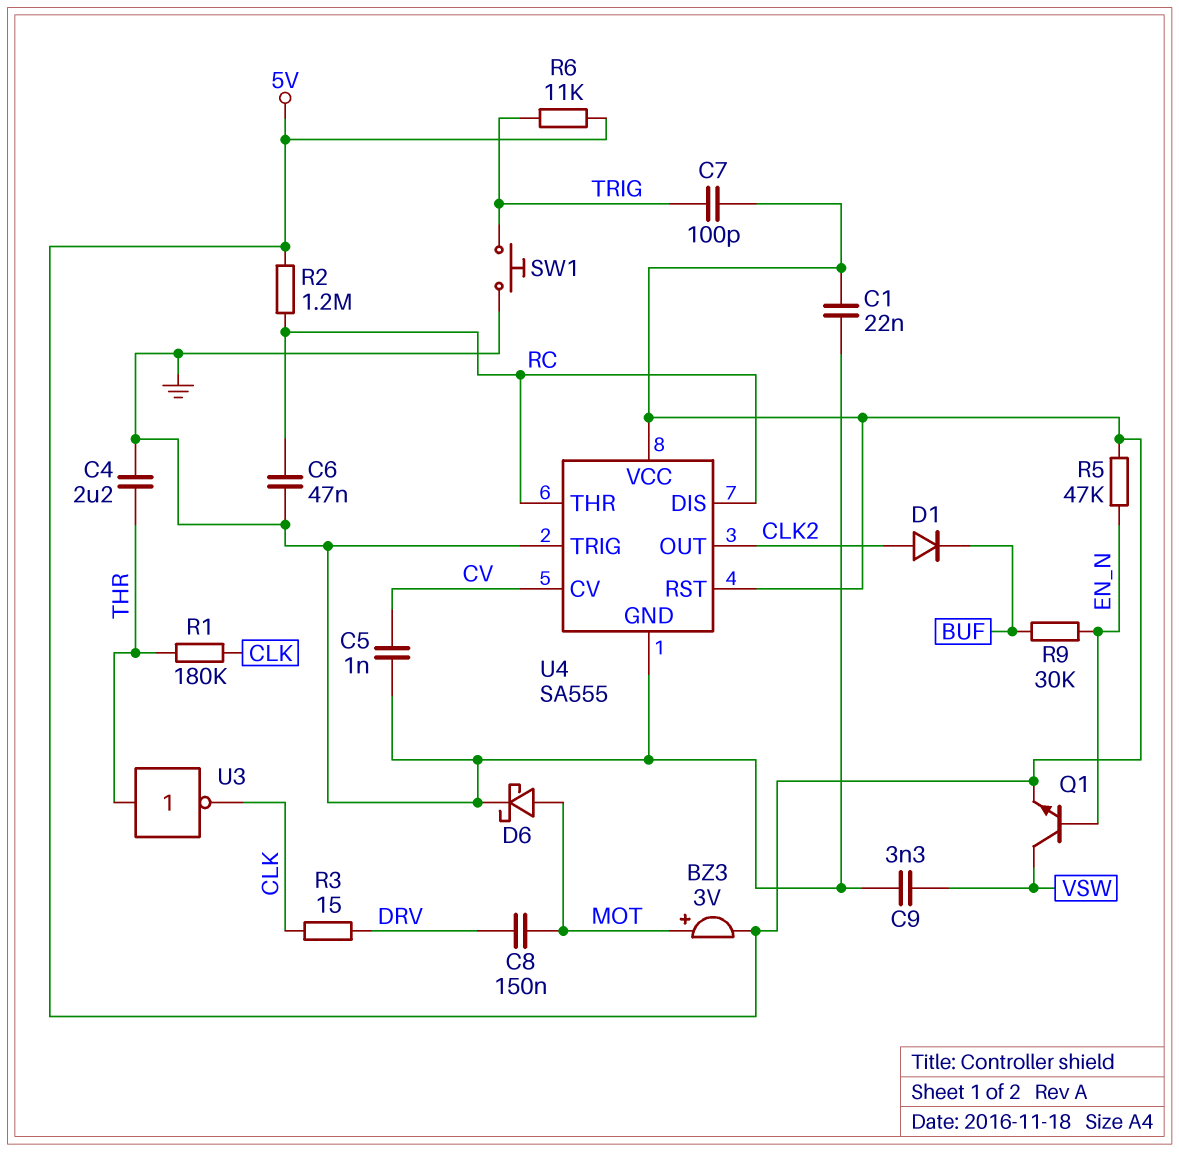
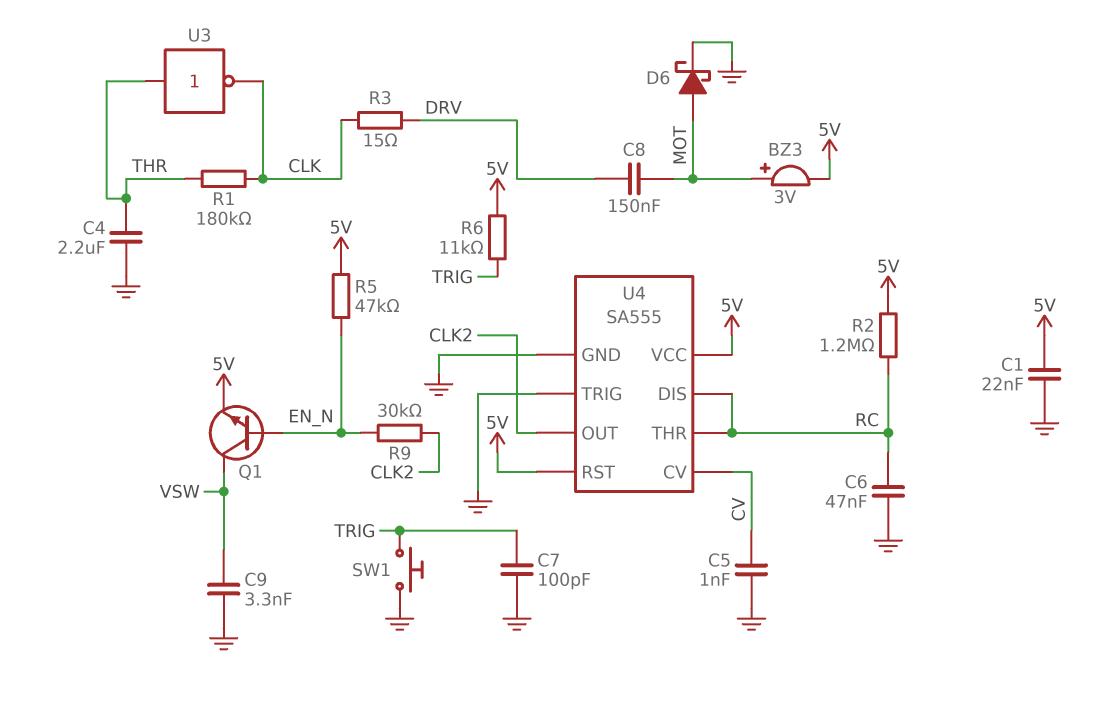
C7: 100pF (5V, TRIG) -> 100pF (GND, TRIG)
D1: diode (A CLK2, K BUF) -> none
R9: 30k (BUF, EN_N) -> 30k (CLK2, EN_N)

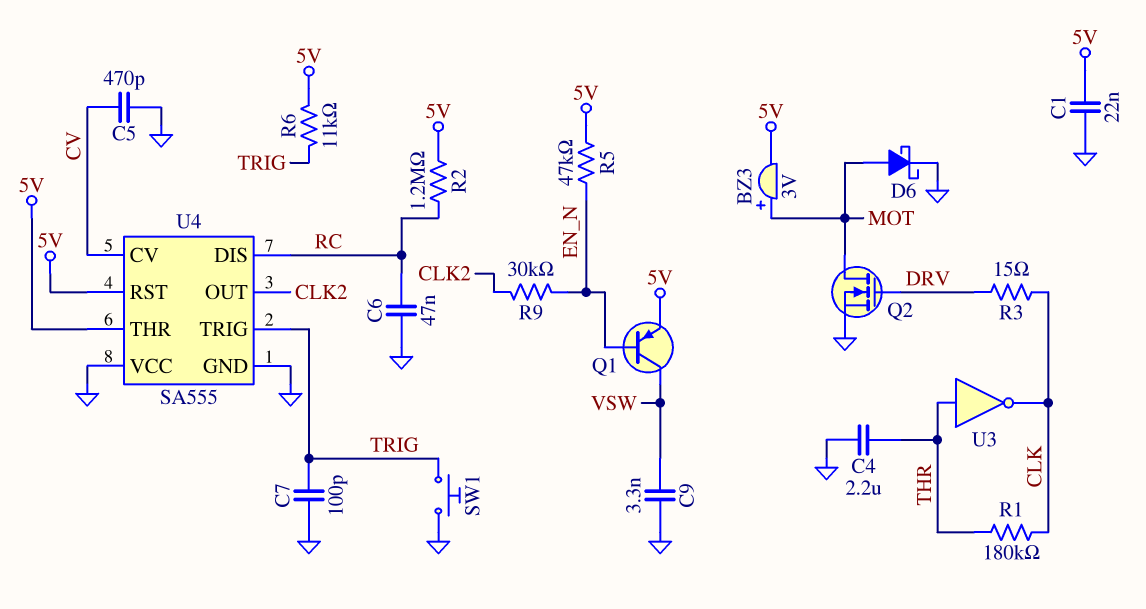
C5: 1nF (CV, GND) -> 470pF (CV, GND)
C8: 150nF (DRV, MOT) -> none
Q1: NPN (B EN_N, C VSW, E 5V) -> PNP (B EN_N, C VSW, E 5V)
Q2: none -> NMOS (G DRV, D MOT, S GND)
U4 pin THR: RC -> 5V
U4 pin TRIG: GND -> TRIG
U4 pin VCC: 5V -> GND

